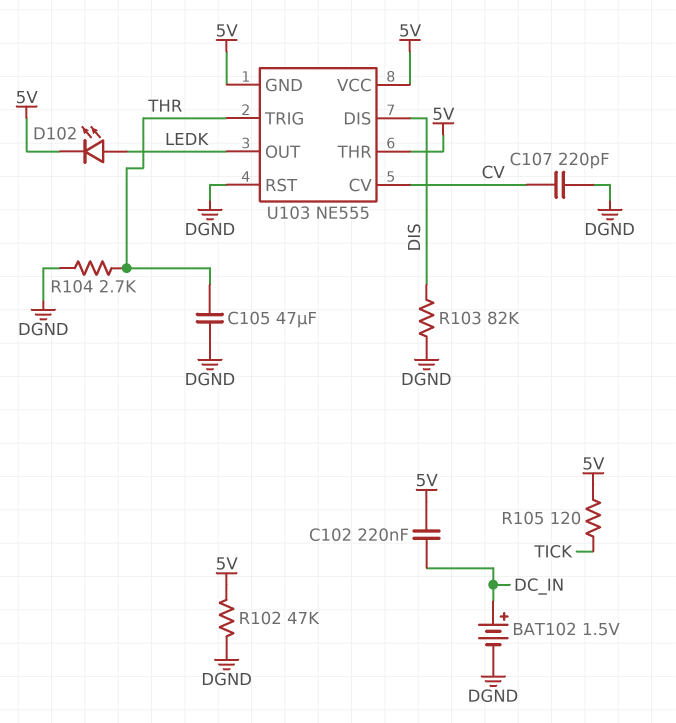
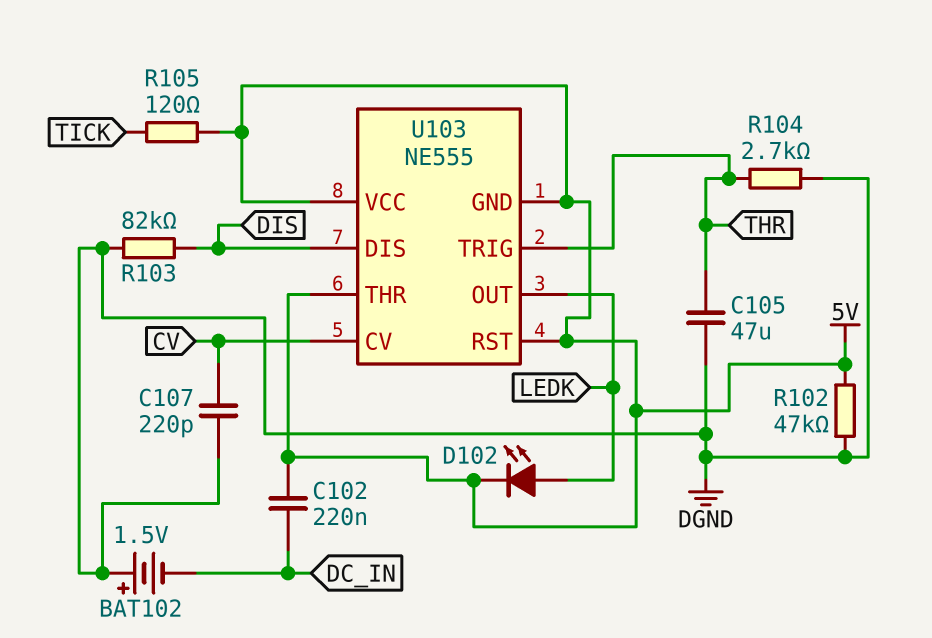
BAT102: 1.5V (plus DC_IN, minus DGND) -> 1.5V (plus DGND, minus DC_IN)
U103 pin RST: DGND -> 5V

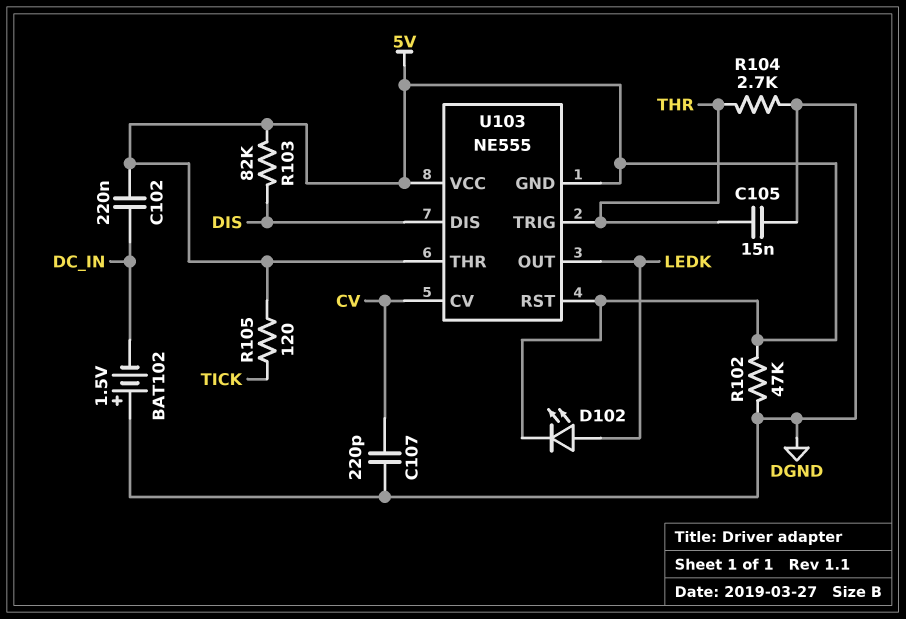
C105: 47uF (DGND, THR) -> 15nF (DGND, THR)
R103: 82k (DGND, DIS) -> 82k (5V, DIS)

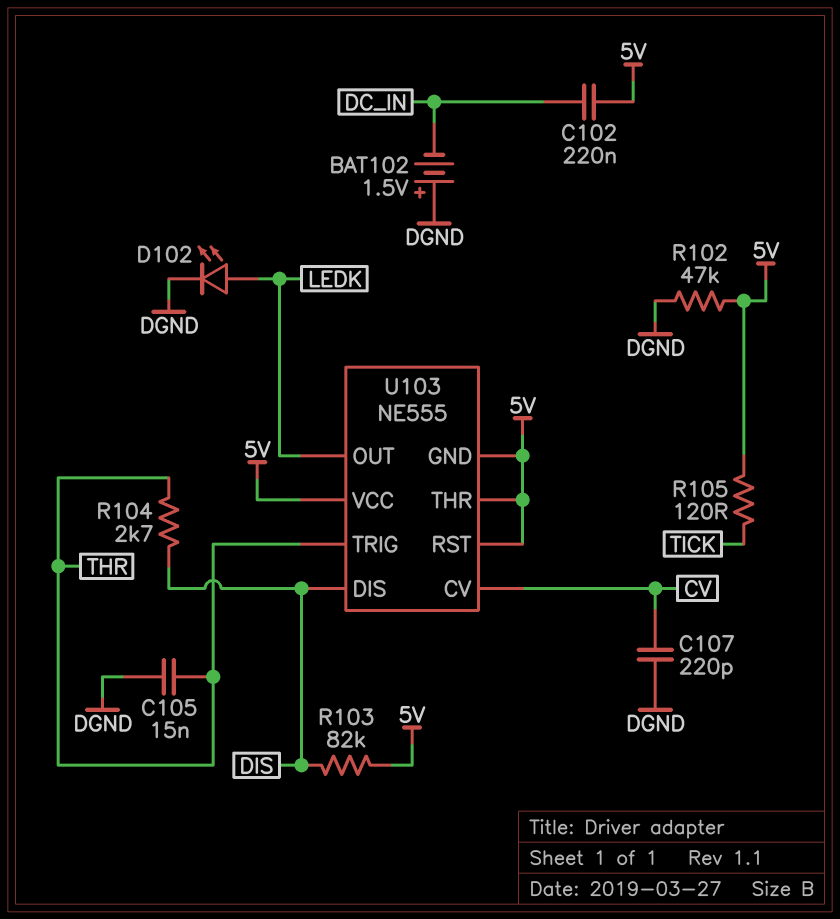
D102: LED (A LEDK, K 5V) -> LED (A LEDK, K DGND)
R104: 2.7k (DGND, THR) -> 2.7k (DIS, THR)

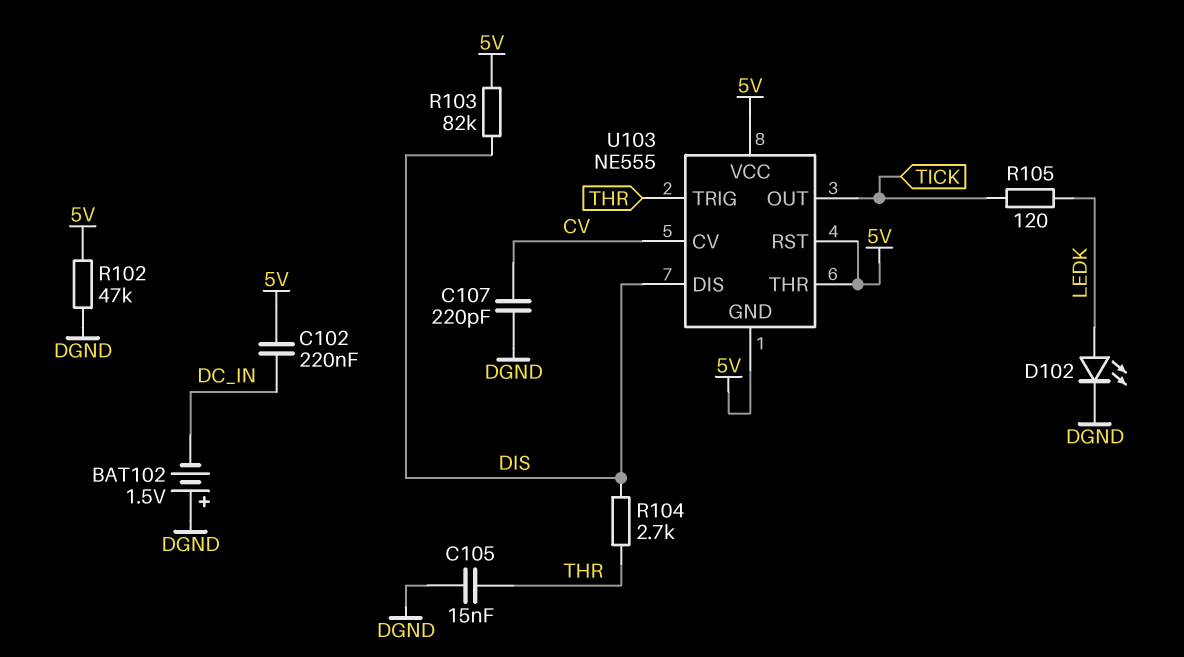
R105: 120 (5V, TICK) -> 120 (LEDK, TICK)
U103 pin OUT: LEDK -> TICK

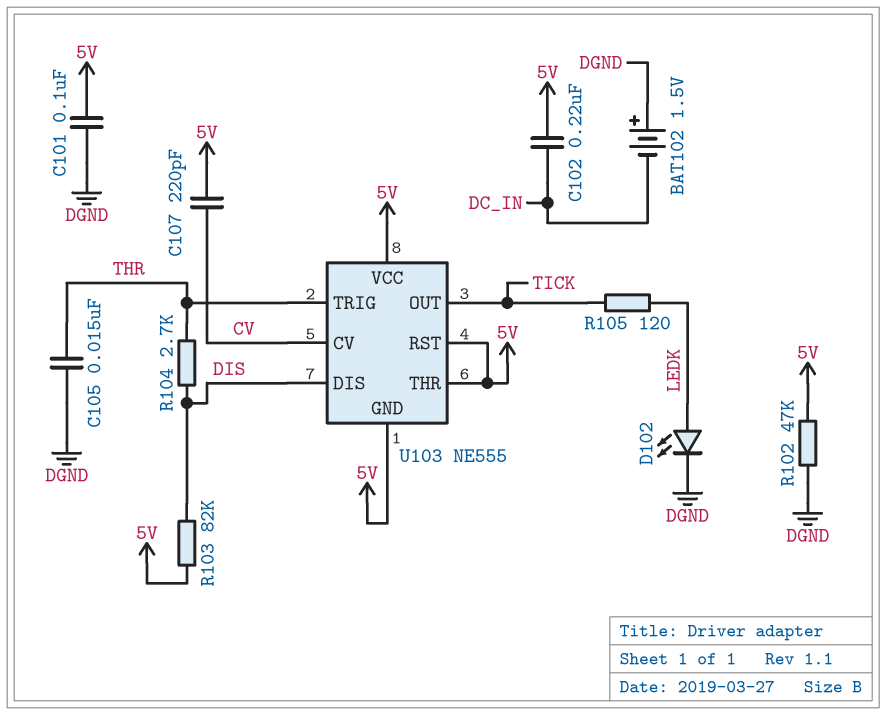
C101: none -> 100nF (5V, DGND)
C107: 220pF (CV, DGND) -> 220pF (5V, CV)

